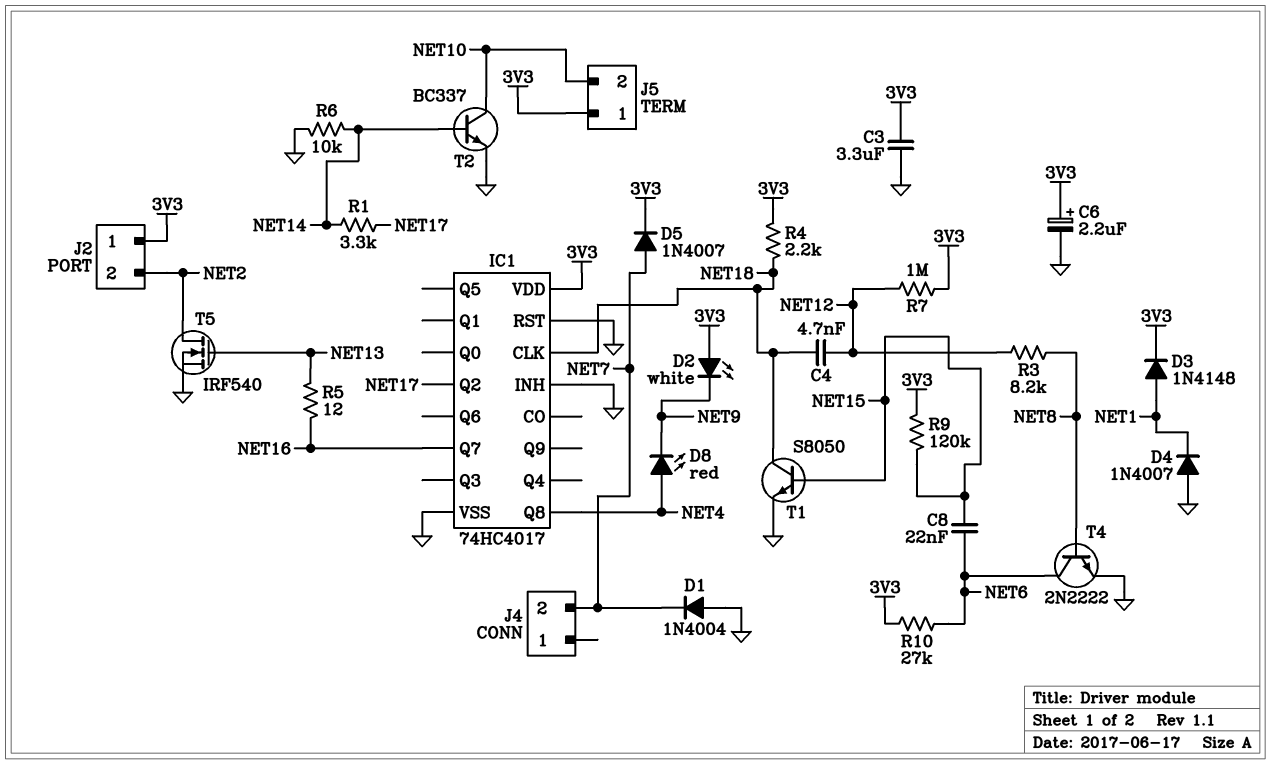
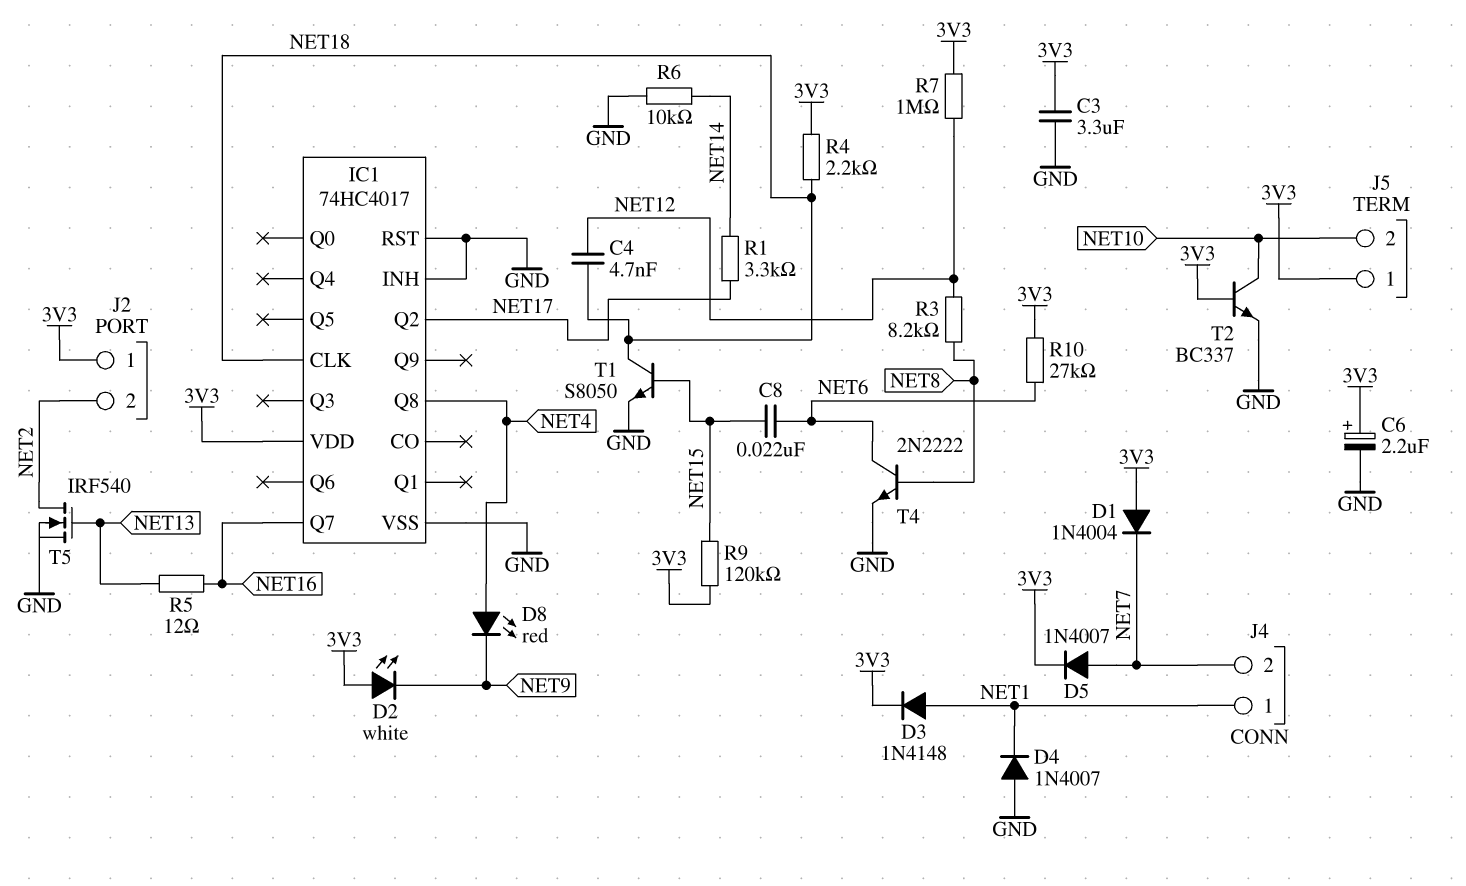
D1: diode 1N4004 (A GND, K NET7) -> diode 1N4004 (A 3V3, K NET7)
J4 pin 1: none -> NET1
T2: NPN BC337 (B NET14, C NET10, E GND) -> NPN BC337 (B 3V3, C NET10, E GND)

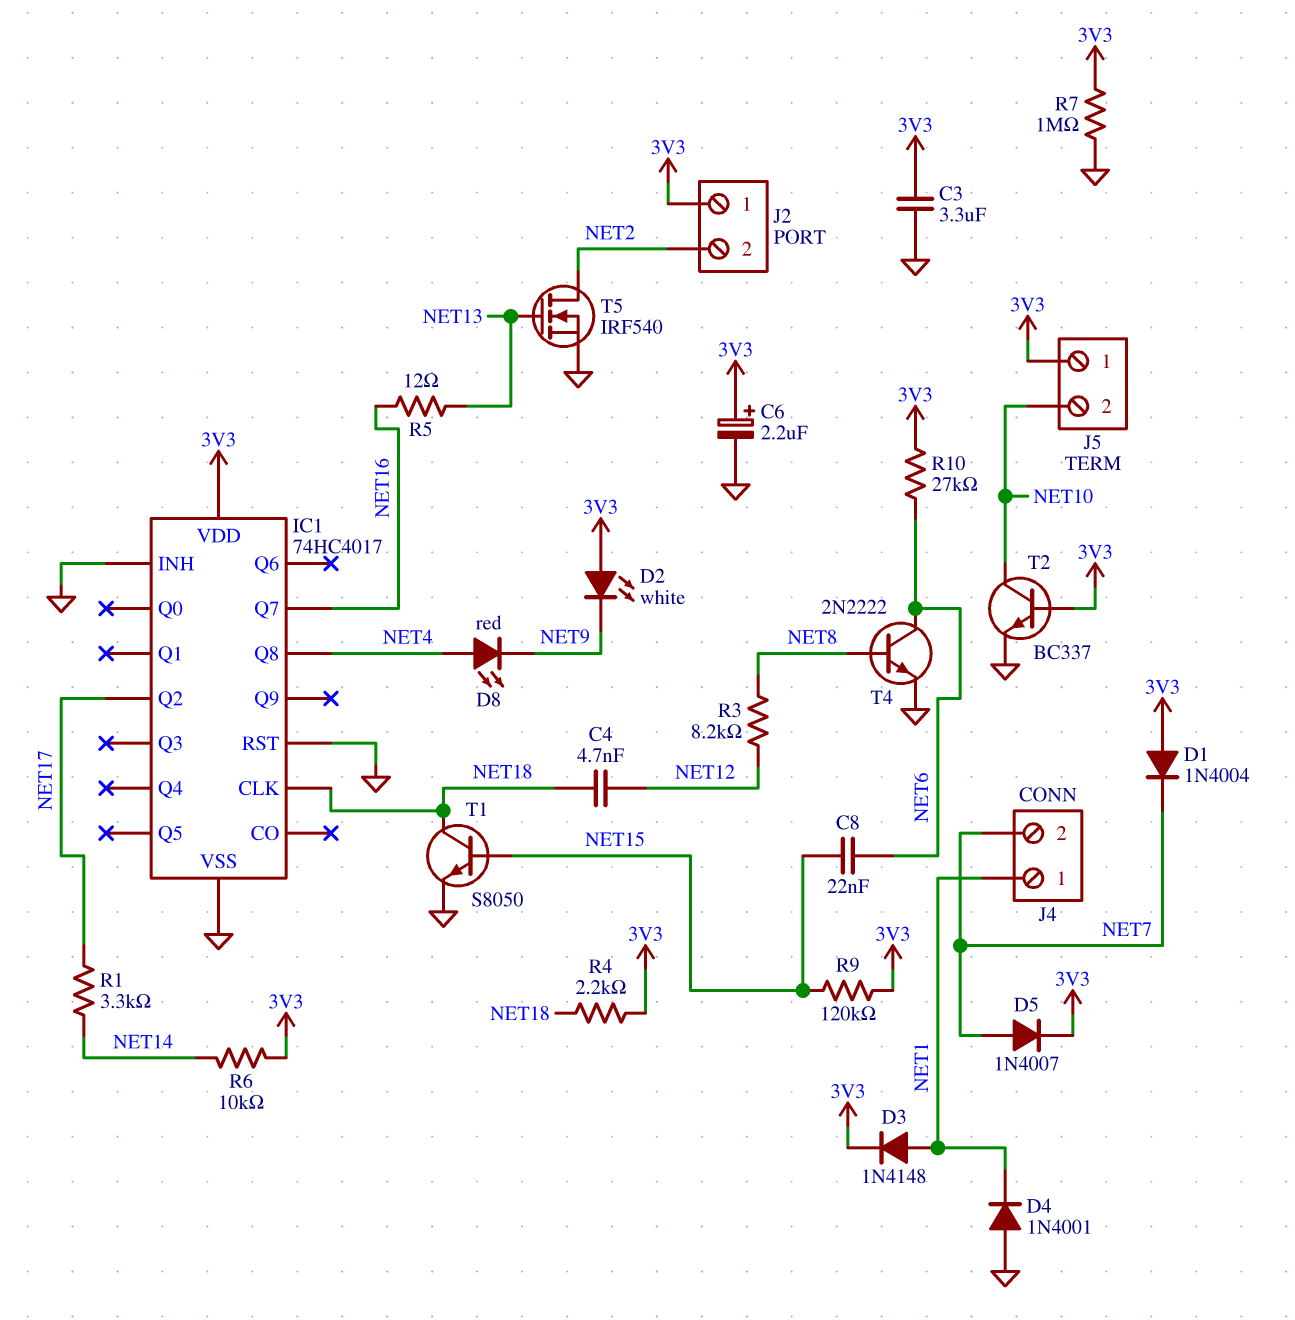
D4: diode 1N4007 (A GND, K NET1) -> diode 1N4001 (A GND, K NET1)
R6: 10k (GND, NET14) -> 10k (3V3, NET14)
R7: 1M (3V3, NET12) -> 1M (3V3, GND)

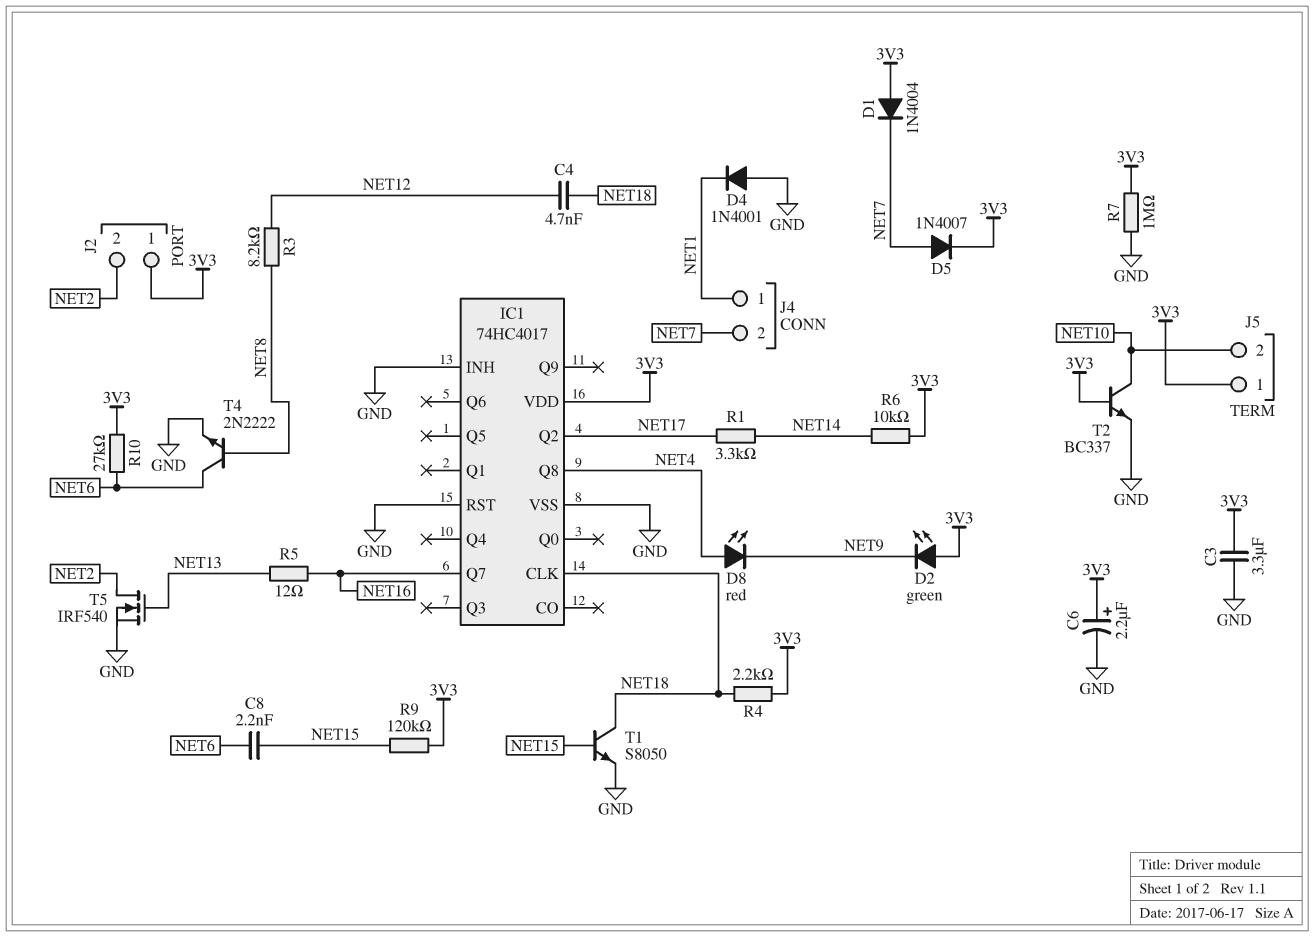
C8: 22nF (NET6, NET15) -> 2.2nF (NET6, NET15)
D2: LED white (A 3V3, K NET9) -> LED green (A 3V3, K NET9)
D3: diode 1N4148 (A NET1, K 3V3) -> none

